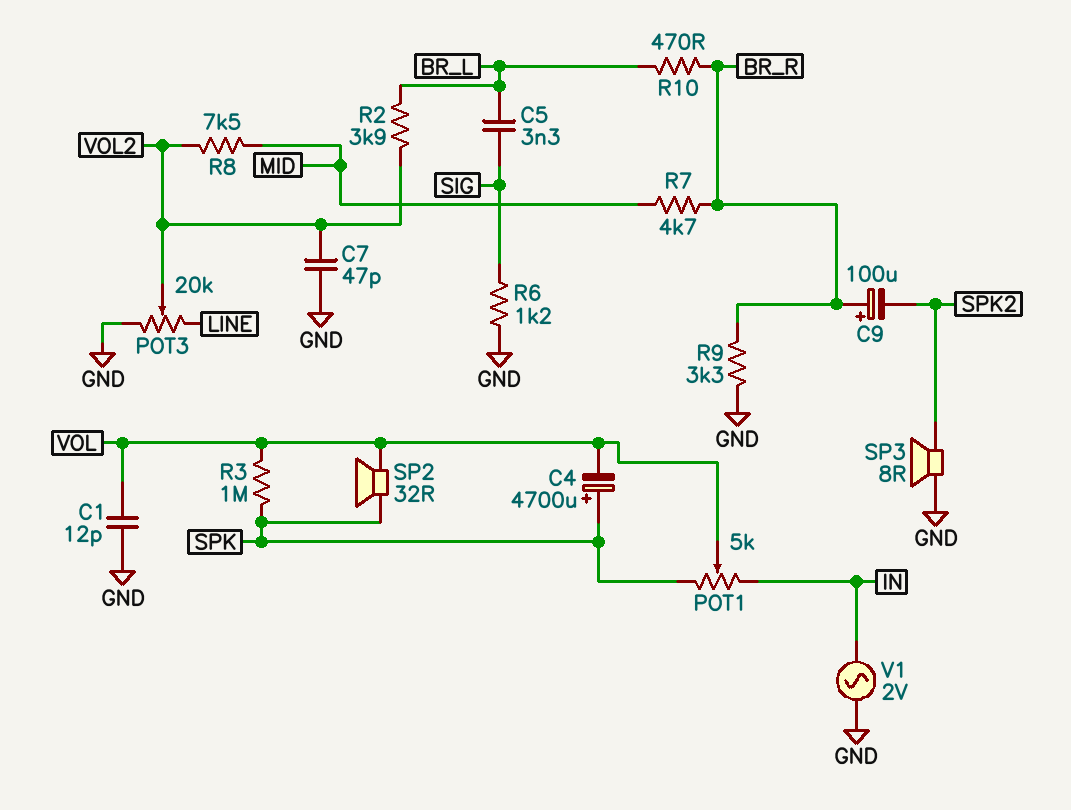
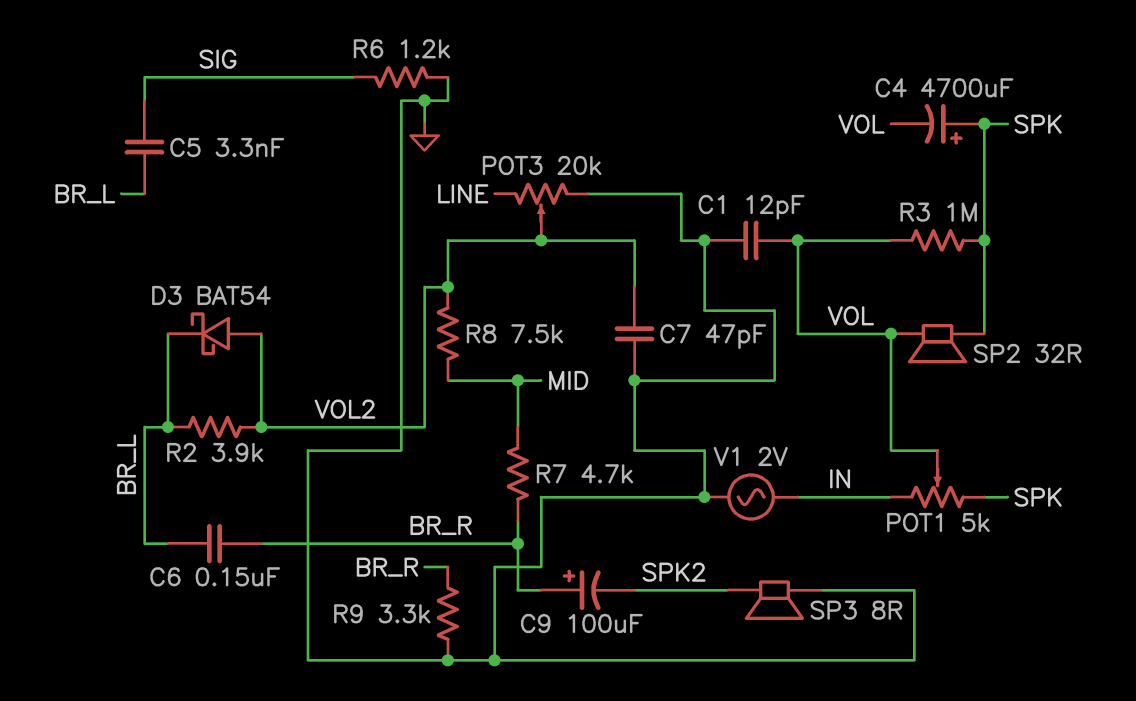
C6: none -> 150nF (BR_L, BR_R)
D3: none -> schottky BAT54 (A VOL2, K BR_L)
R10: 470 (BR_L, BR_R) -> none

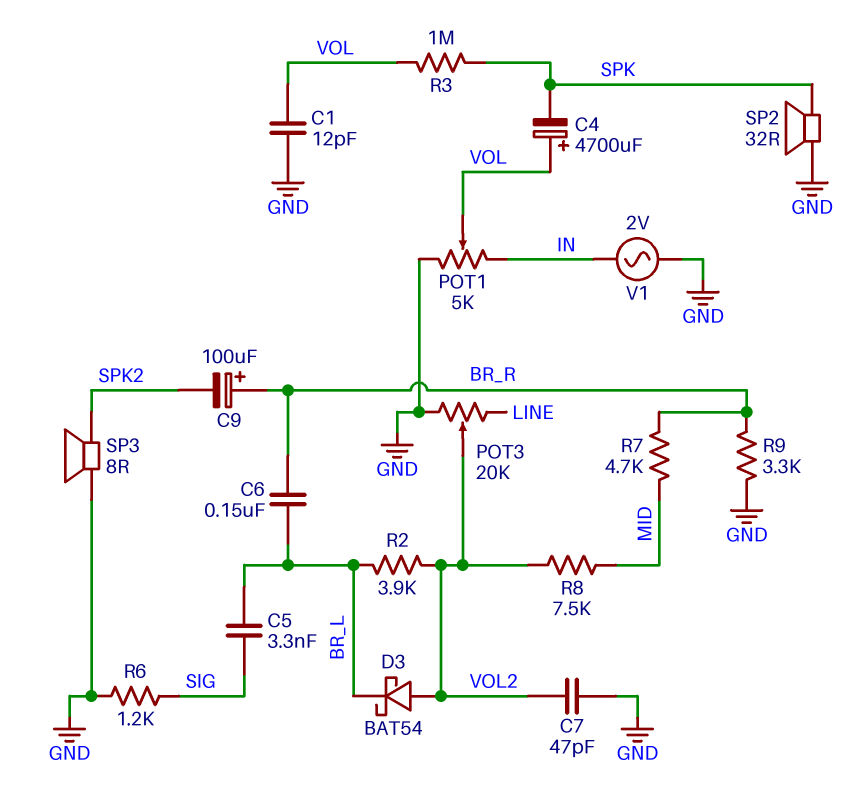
C4: 4700uF (plus SPK, minus VOL) -> 4700uF (plus VOL, minus SPK)
POT1: 5k (IN, SPK, wiper VOL) -> 5k (GND, IN, wiper VOL)
SP2: speaker 32R (SPK, VOL) -> speaker 32R (GND, SPK)

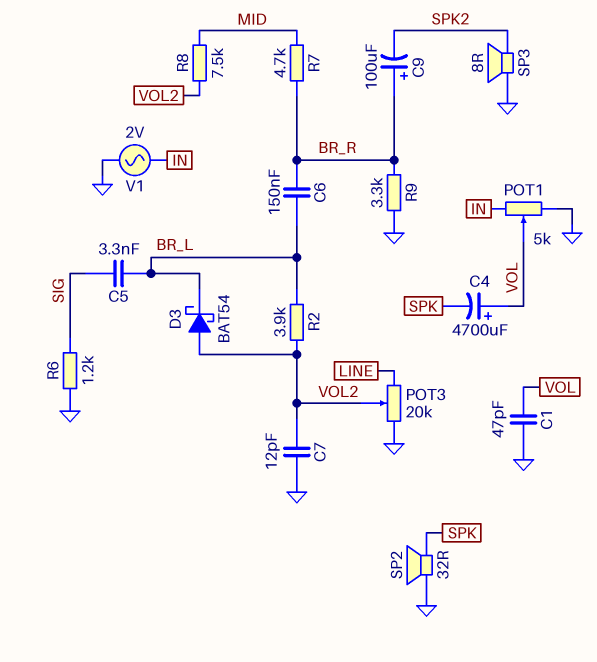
C1: 12pF (GND, VOL) -> 47pF (GND, VOL)
C7: 47pF (GND, VOL2) -> 12pF (GND, VOL2)
R3: 1M (SPK, VOL) -> none

